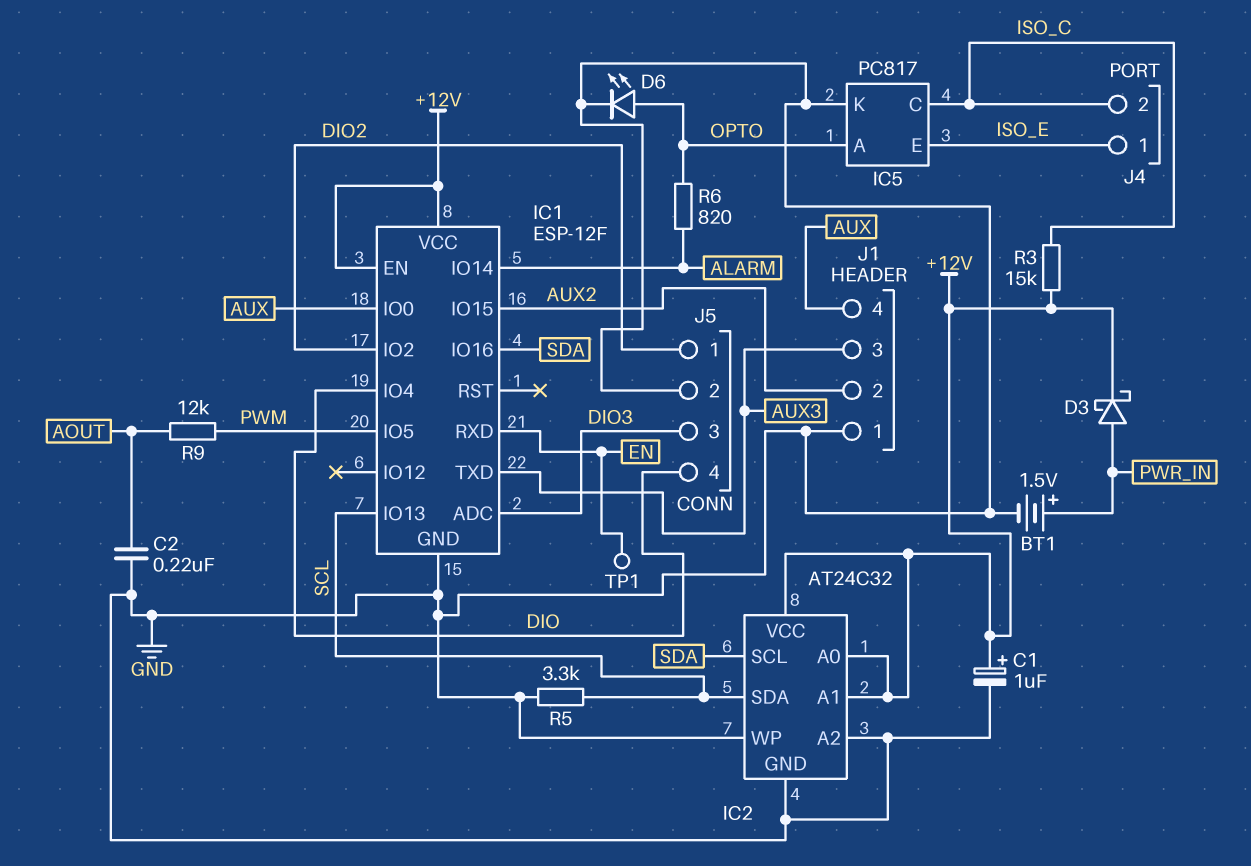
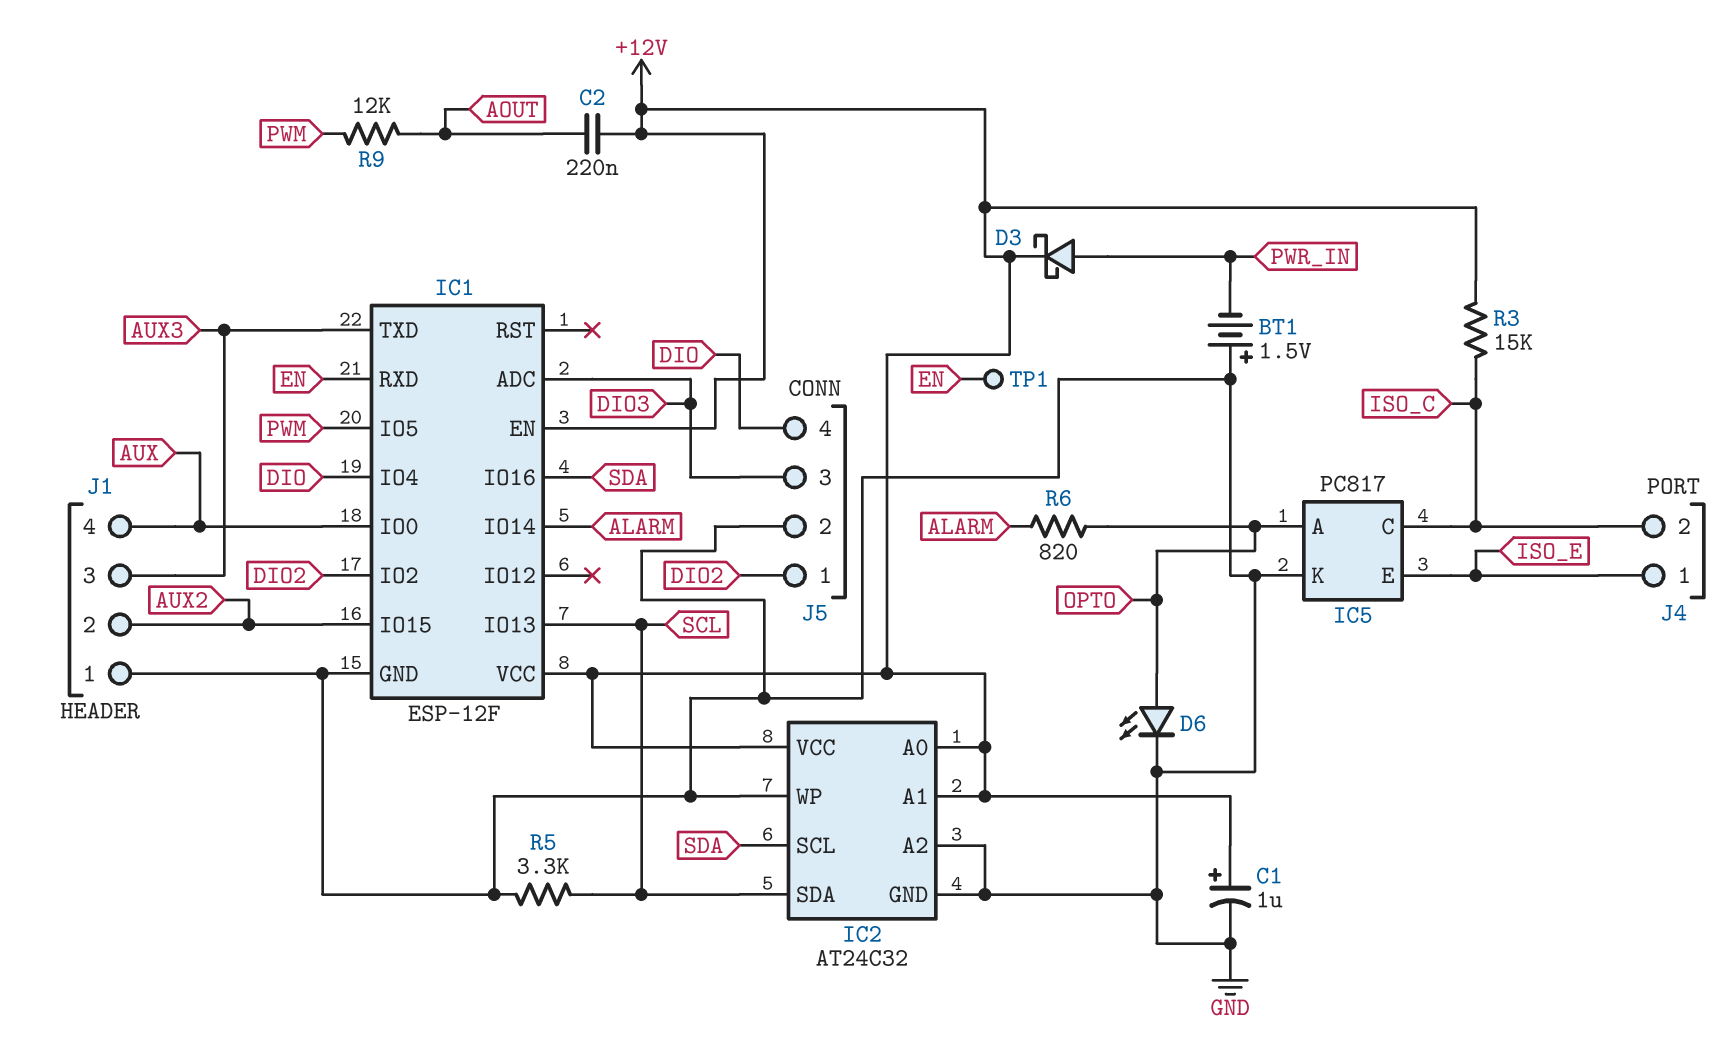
BT1: 1.5V (plus PWR_IN, minus GND) -> 1.5V (plus GND, minus PWR_IN)
C2: 220nF (AOUT, GND) -> 220nF (+12V, AOUT)

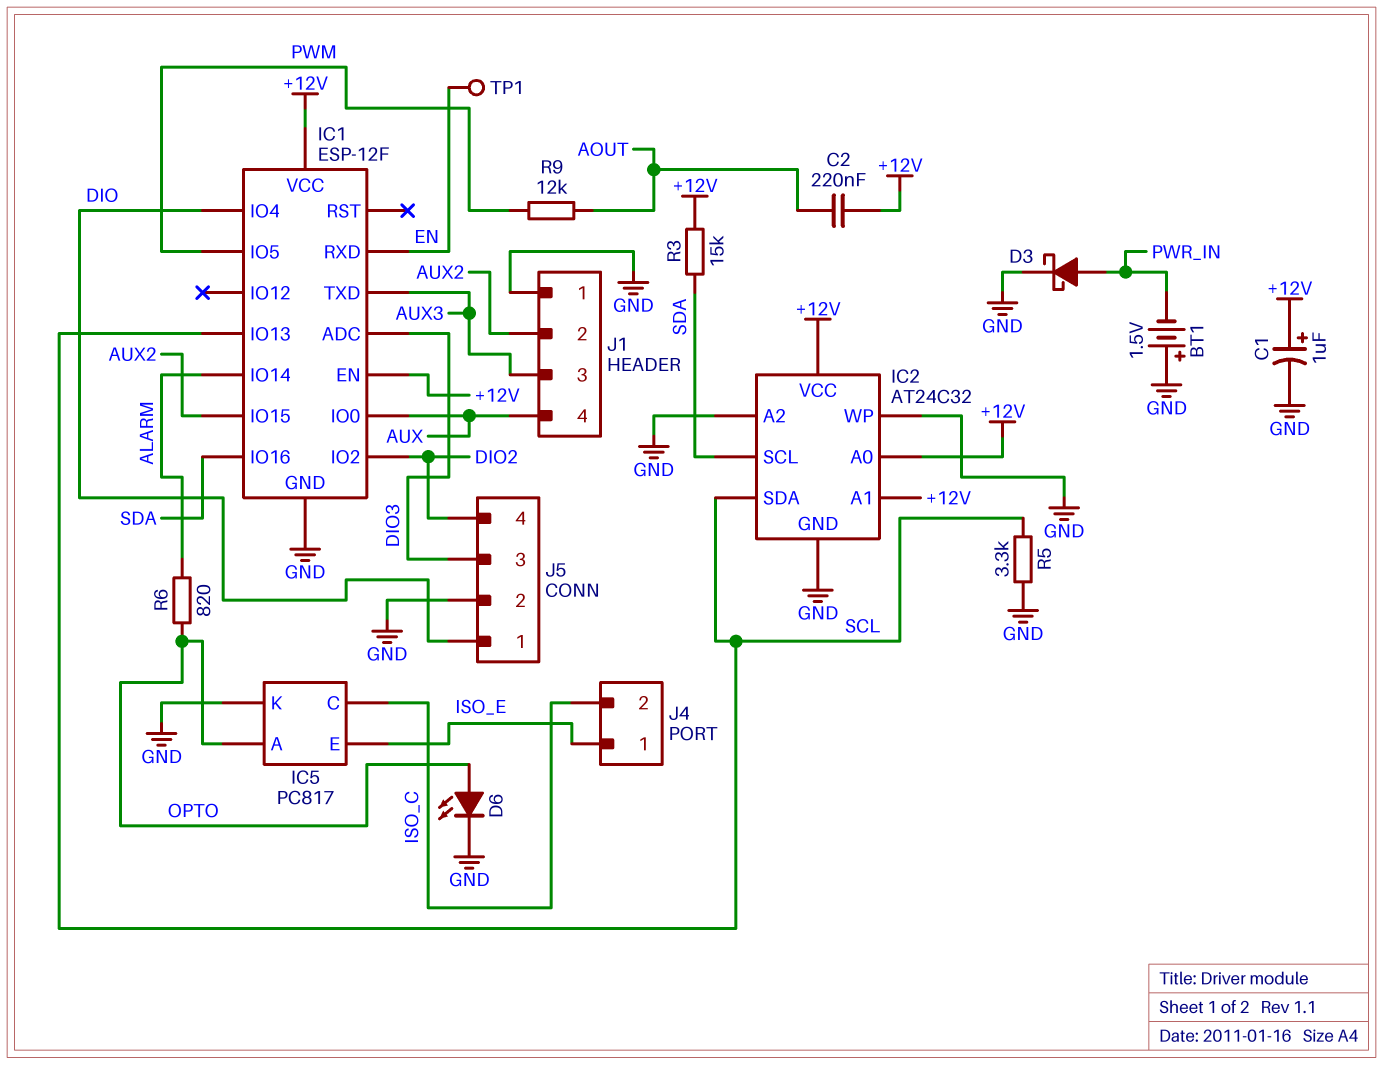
D3: schottky (A PWR_IN, K +12V) -> schottky (A PWR_IN, K GND)
J5 pin 1: DIO2 -> DIO
J5 pin 4: DIO -> DIO2
R3: 15k (+12V, ISO_C) -> 15k (+12V, SDA)

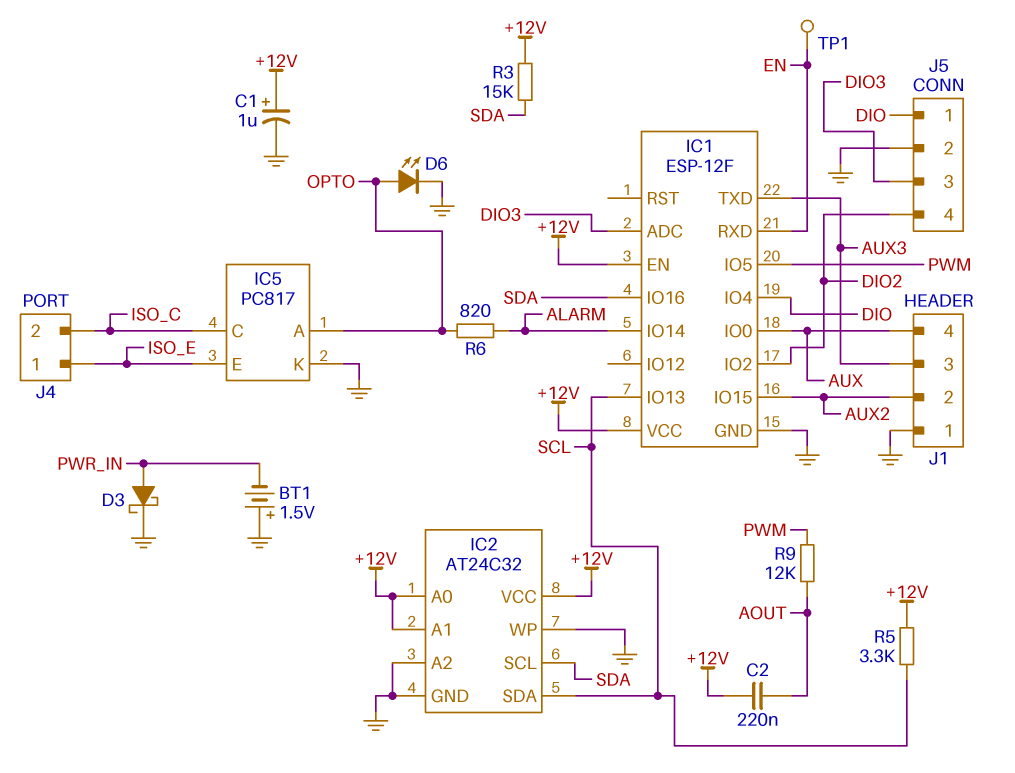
R5: 3.3k (GND, SCL) -> 3.3k (+12V, SCL)

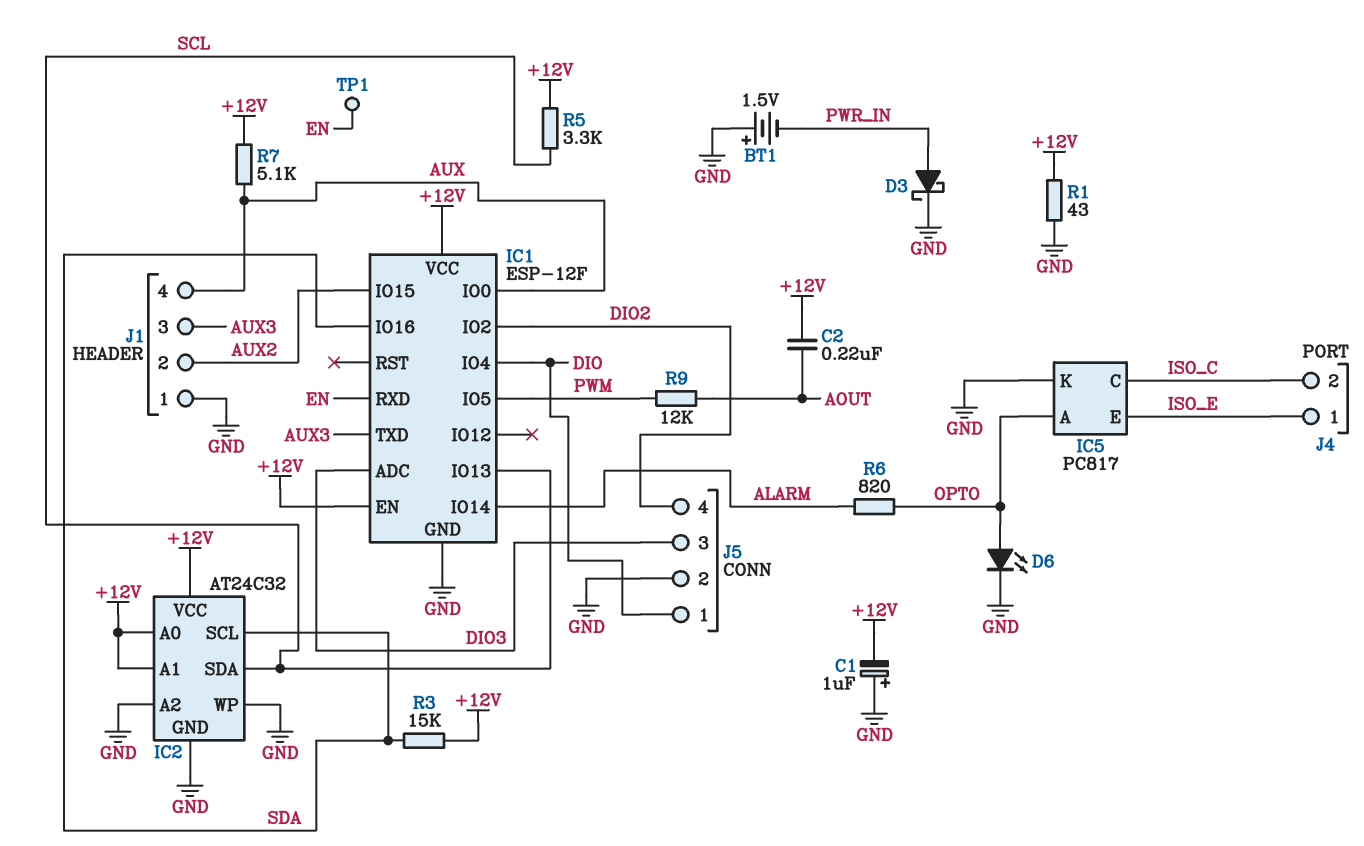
C1: 1uF (plus +12V, minus GND) -> 1uF (plus GND, minus +12V)
R1: none -> 43 (+12V, GND)
R7: none -> 5.1k (+12V, AUX)

